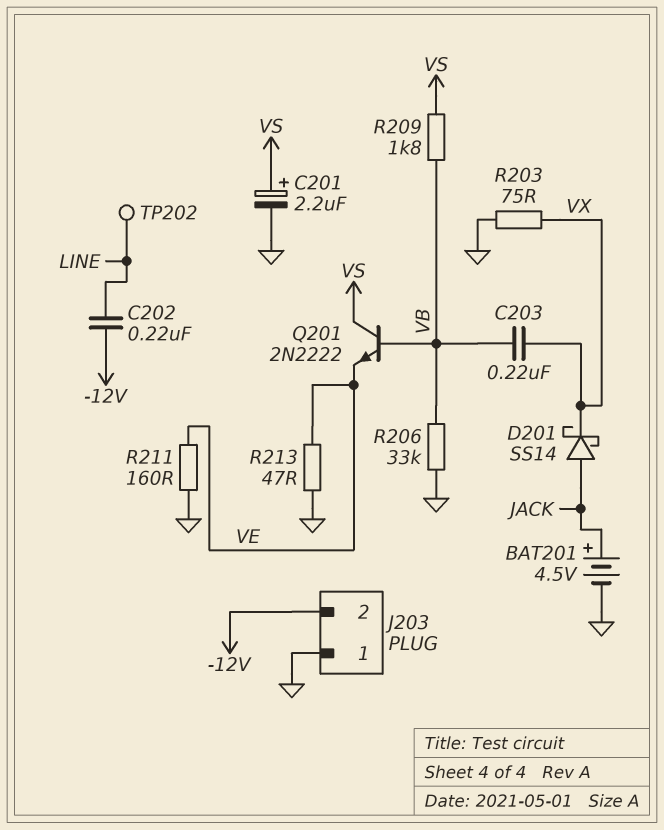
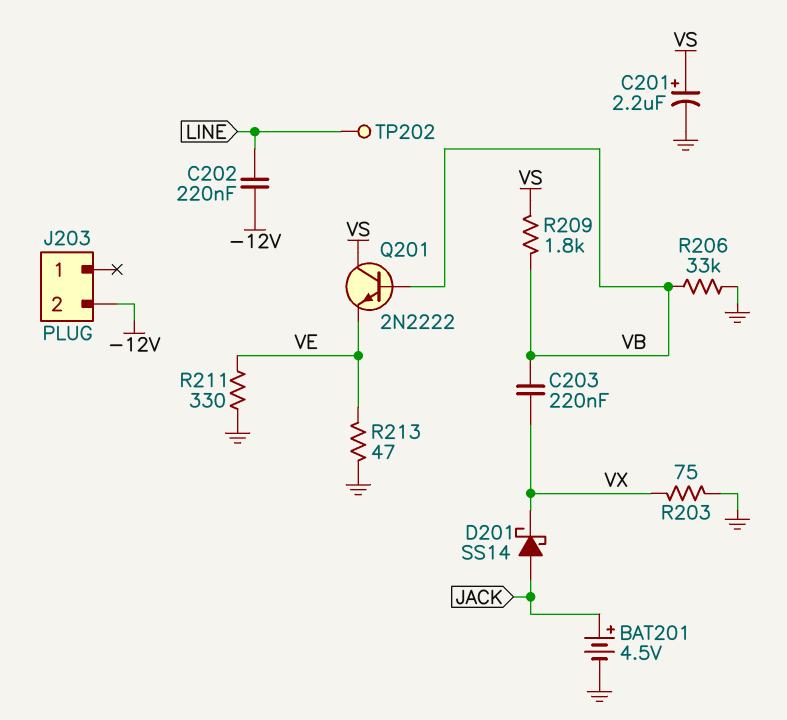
J203 pin 1: GND -> none
R211: 160 (GND, VE) -> 330 (GND, VE)

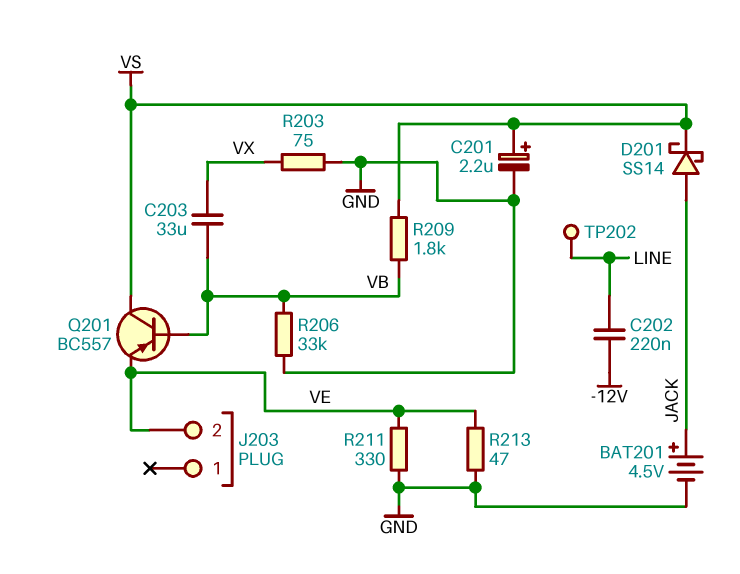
C203: 220nF (VB, VX) -> 33uF (VB, VX)
D201: schottky SS14 (A JACK, K VX) -> schottky SS14 (A JACK, K VS)
J203 pin 2: -12V -> VE
Q201: NPN 2N2222 (B VB, C VS, E VE) -> PNP BC557 (B VB, C VS, E VE)

